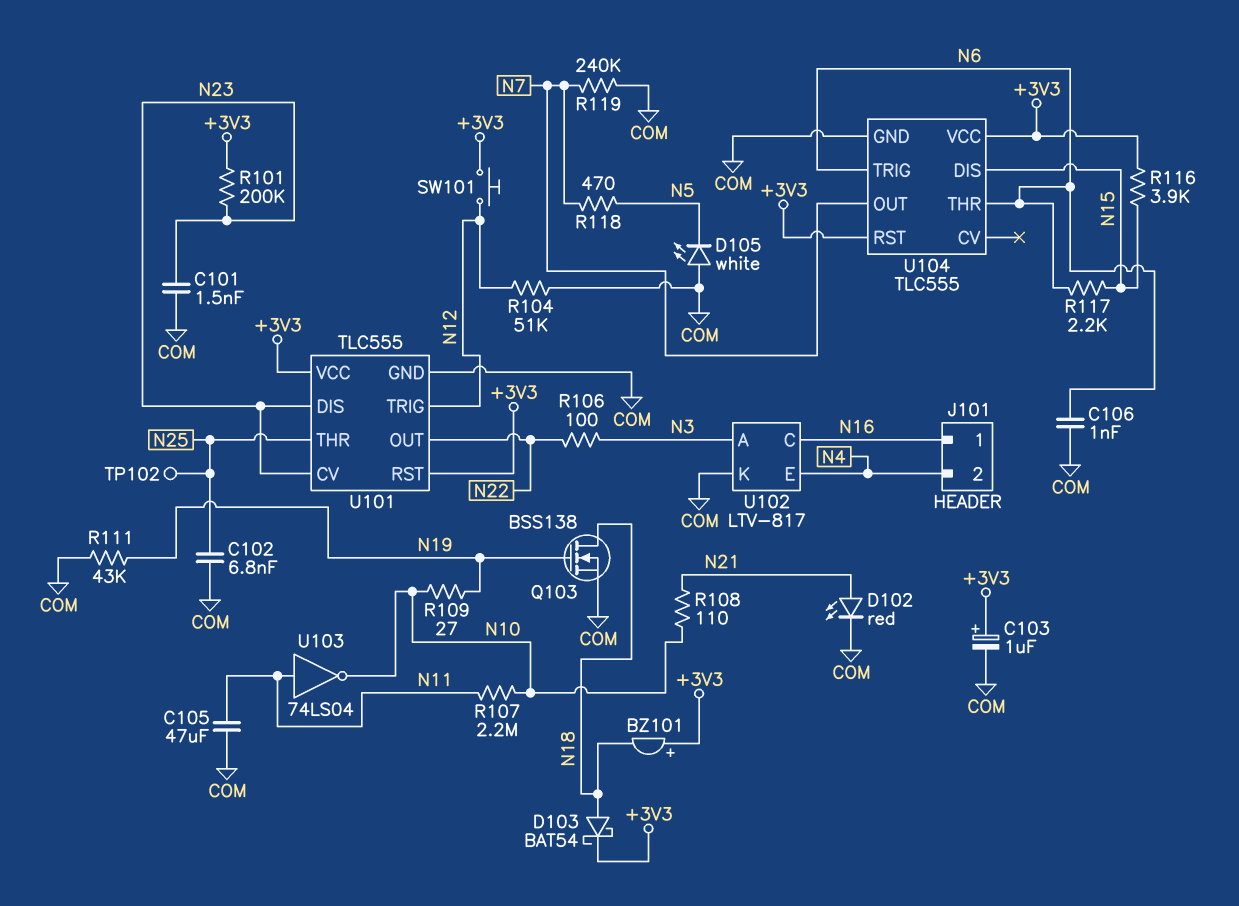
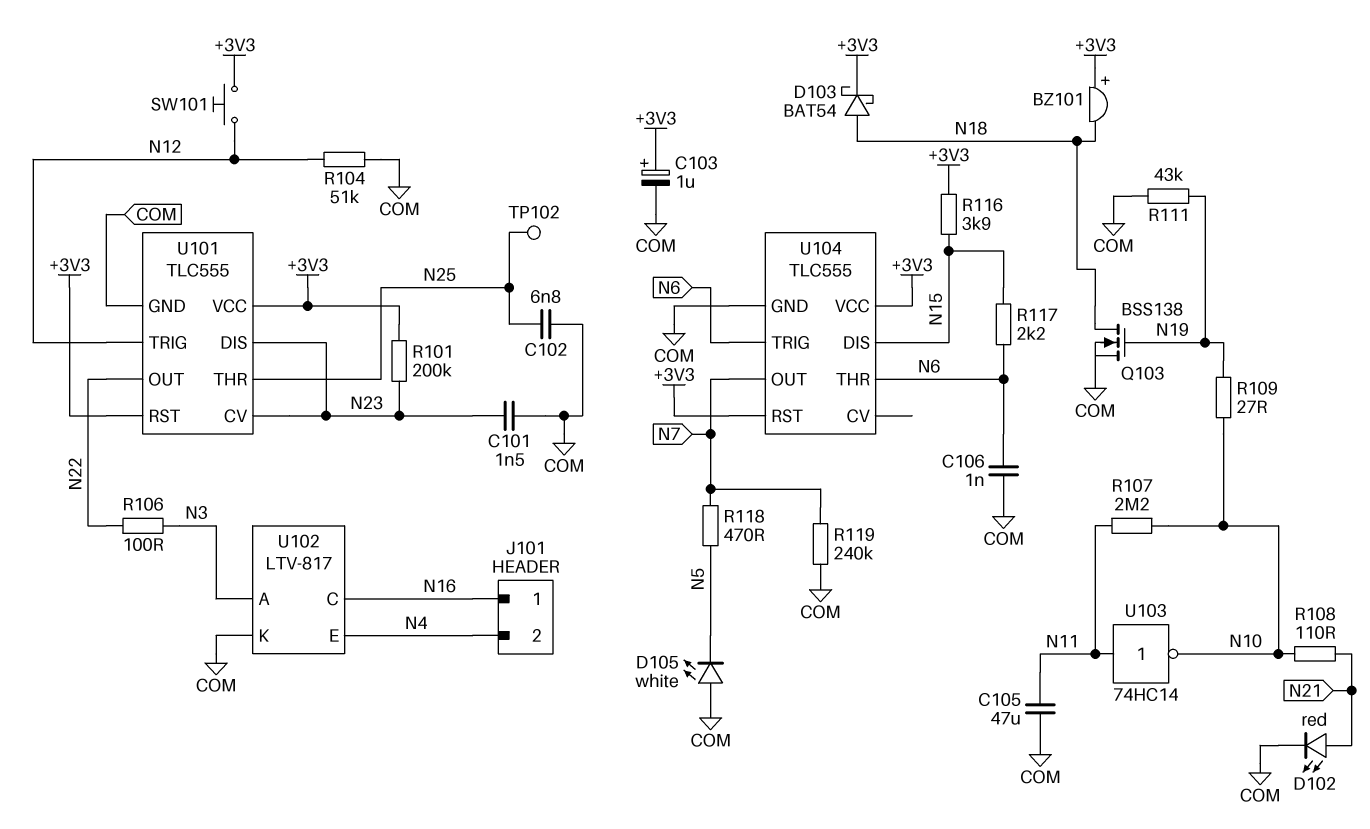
U103: NOT 74LS04 (in N11, out N10) -> NOT 74HC14 (in N11, out N10)

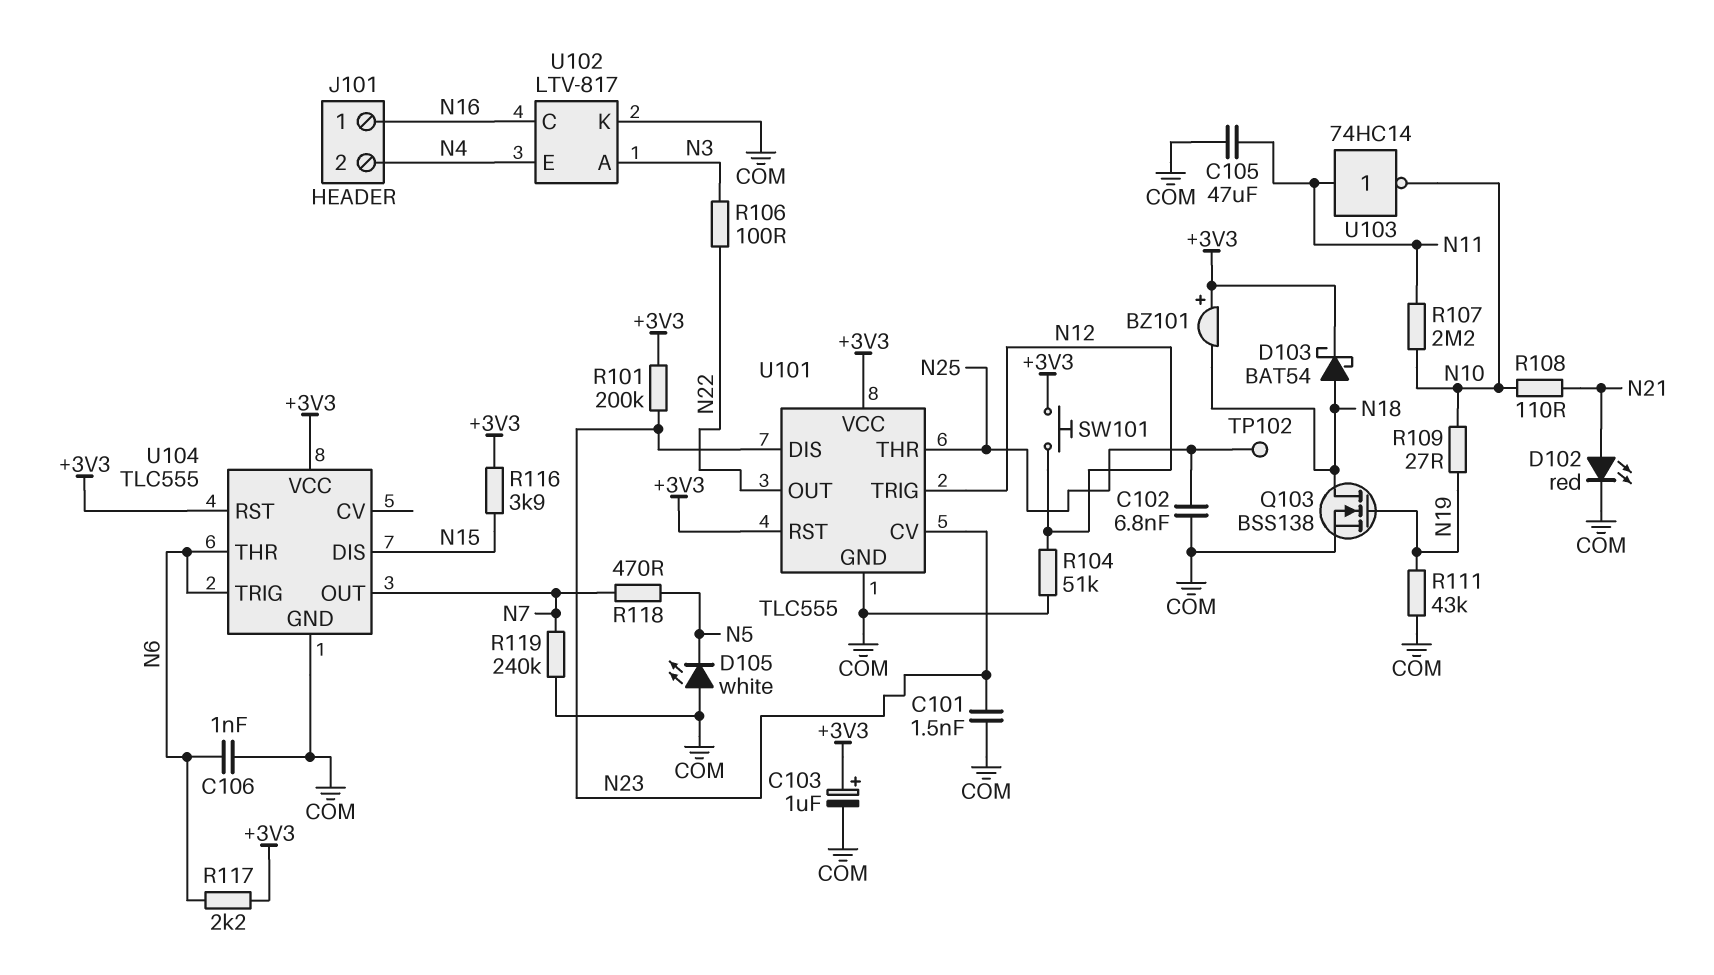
R117: 2.2k (N6, N15) -> 2.2k (+3V3, N6)

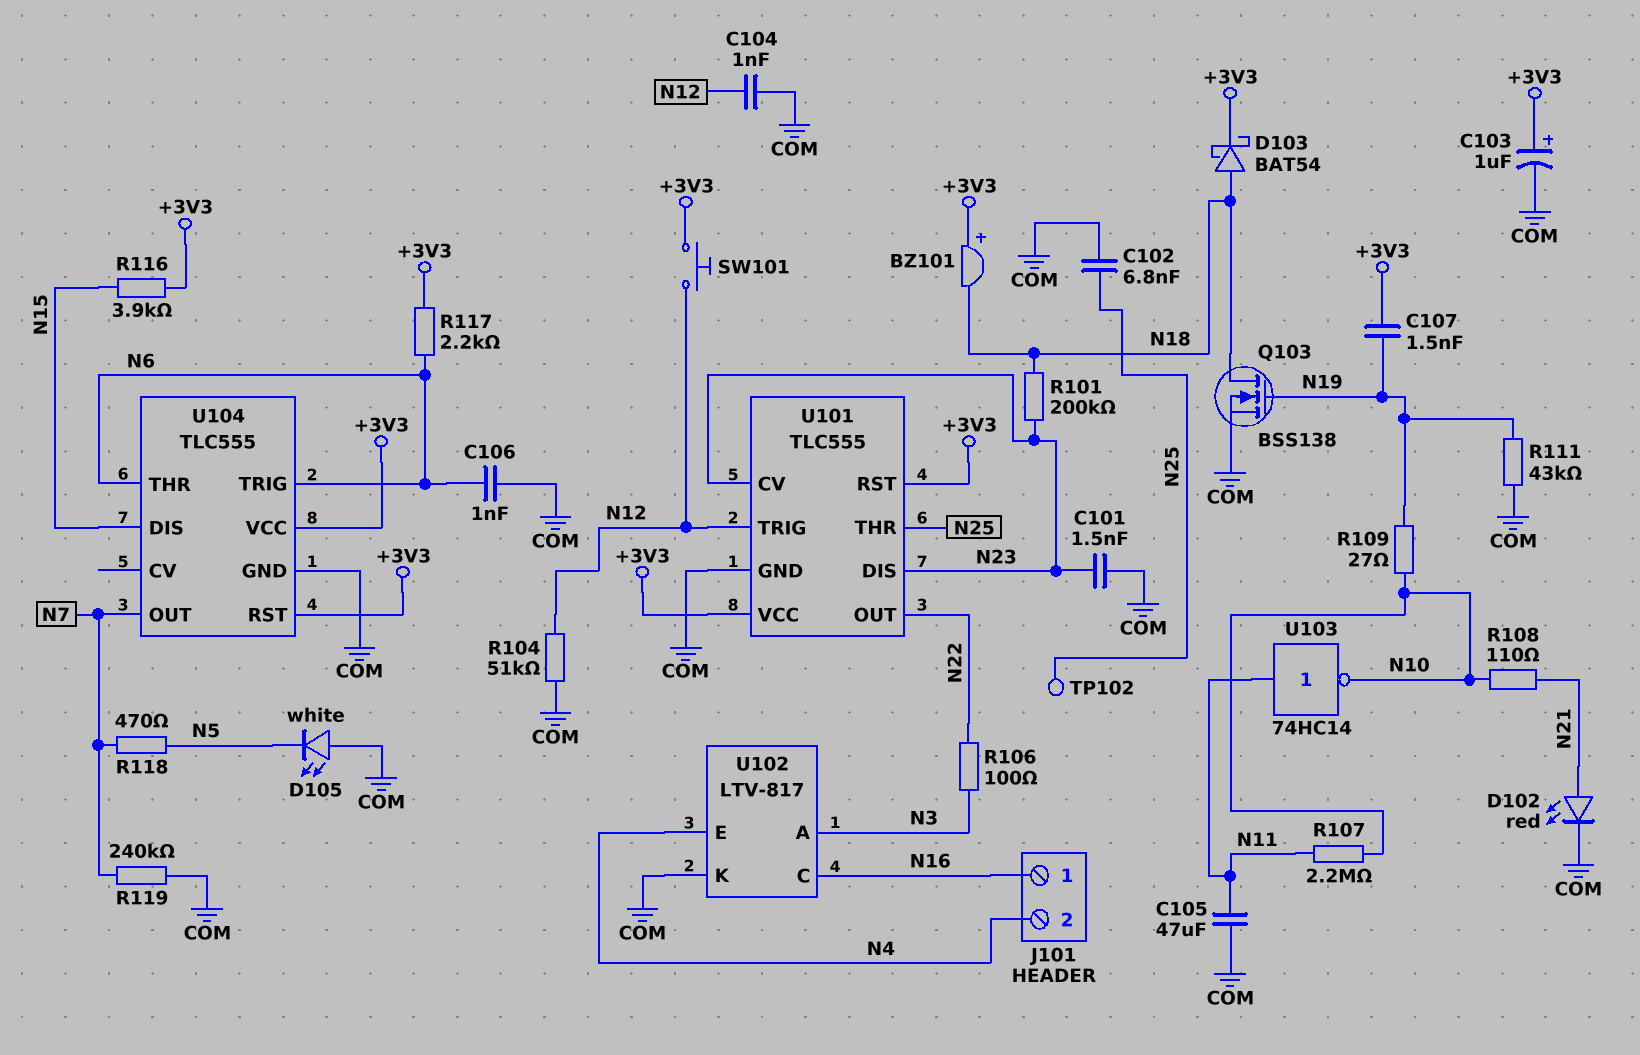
C104: none -> 1nF (COM, N12)
C107: none -> 1.5nF (+3V3, N19)
R101: 200k (+3V3, N23) -> 200k (N18, N23)

